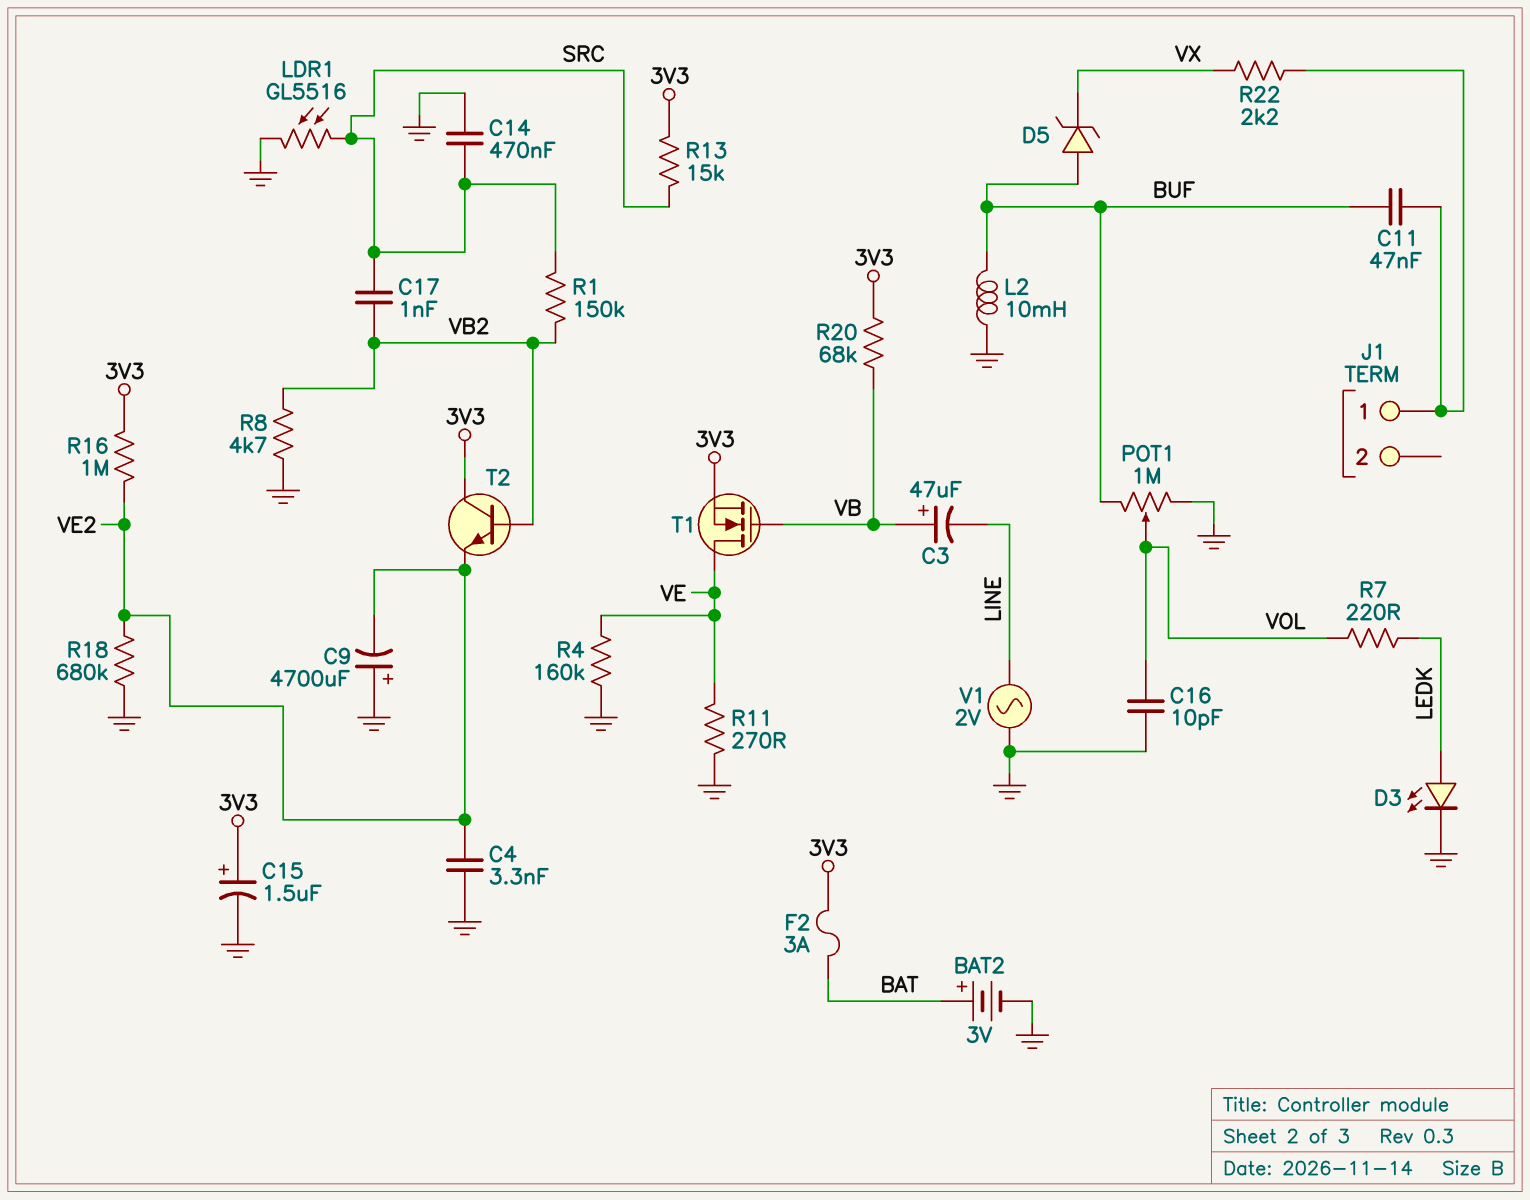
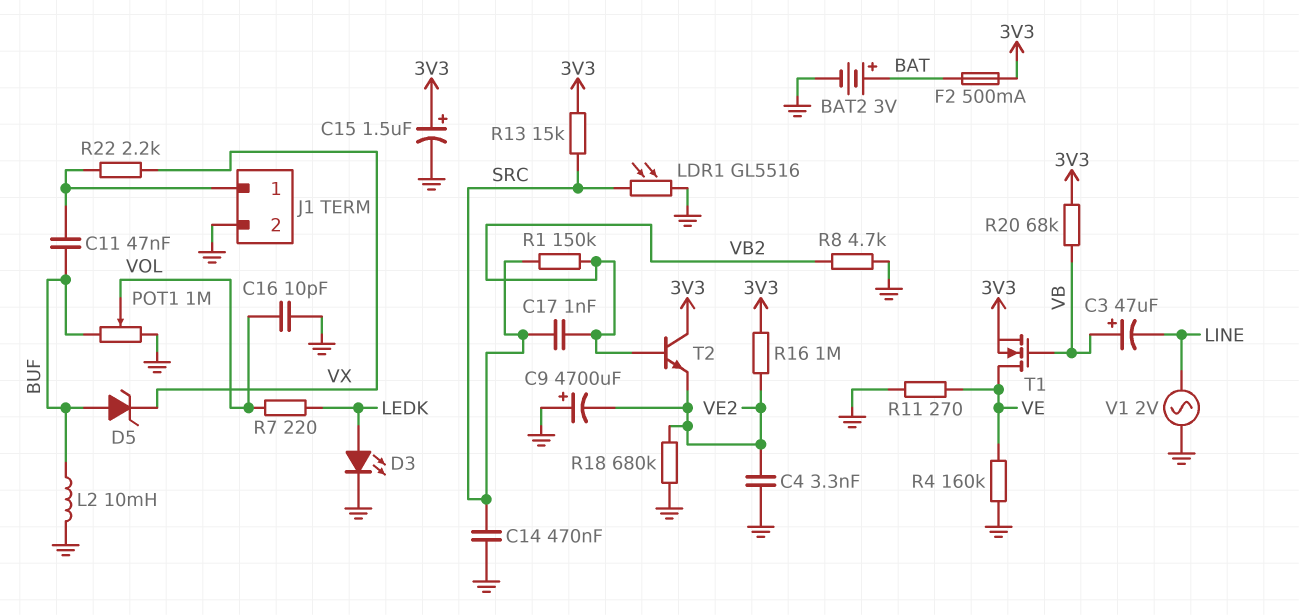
F2: 3A (3V3, BAT) -> 500mA (3V3, BAT)
J1 pin 2: none -> GND

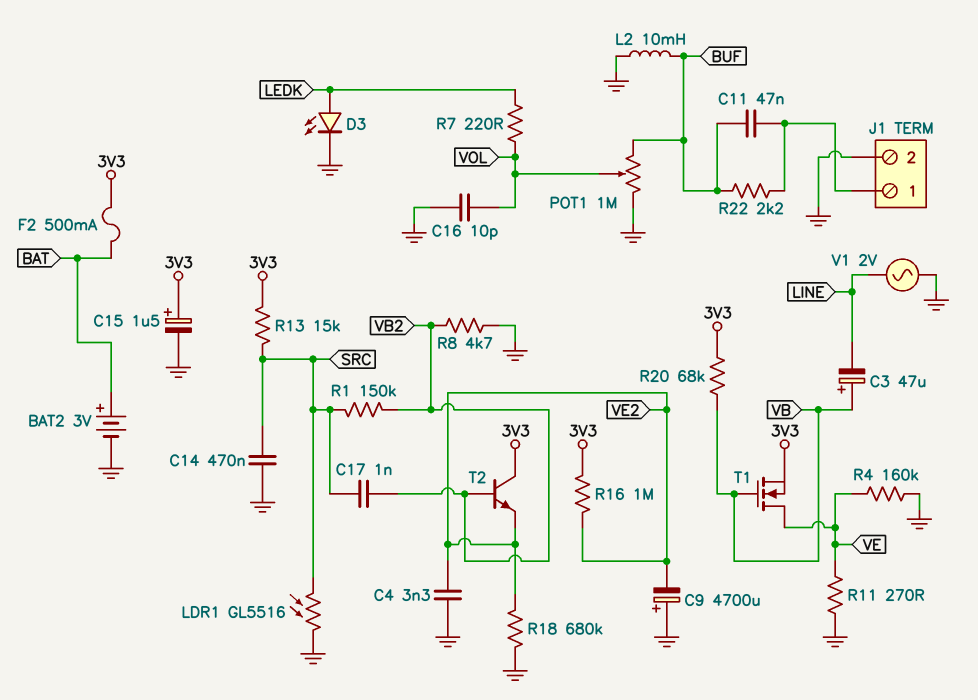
D5: zener (A BUF, K VX) -> none
R22: 2.2k (J1/1, VX) -> 2.2k (BUF, J1/1)

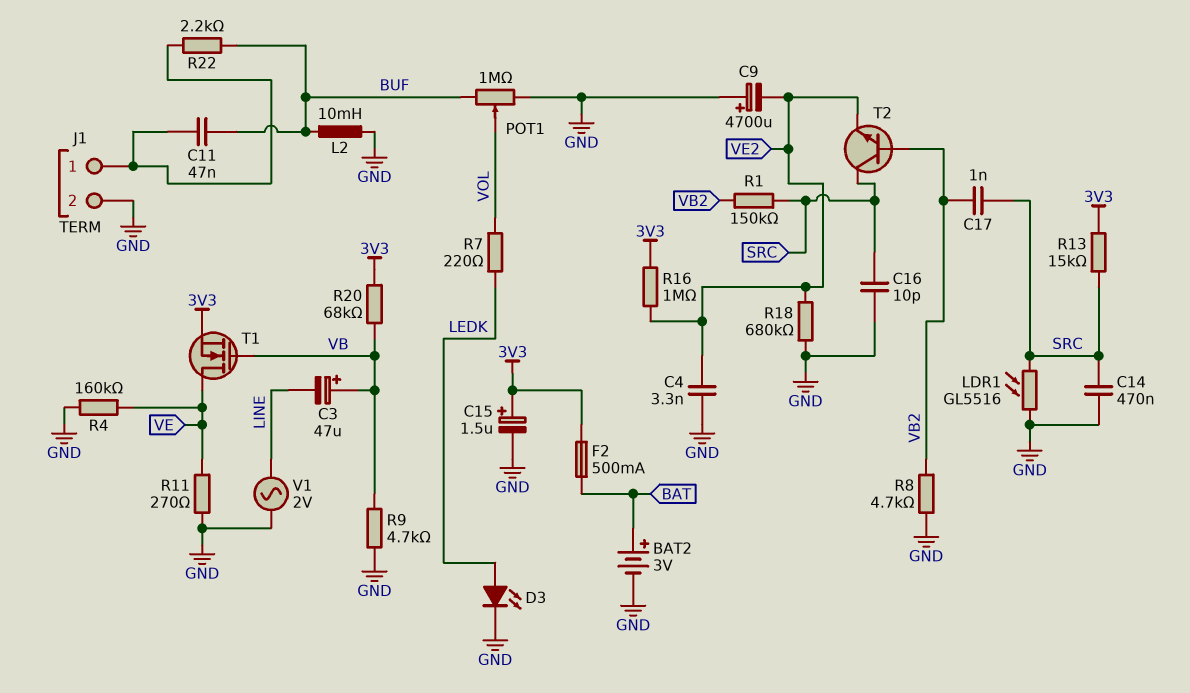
C16: 10pF (GND, VOL) -> 10pF (GND, SRC)
R9: none -> 4.7k (GND, VB)
T2: NPN (B VB2, C 3V3, E VE2) -> NPN (B VB2, C SRC, E VE2)

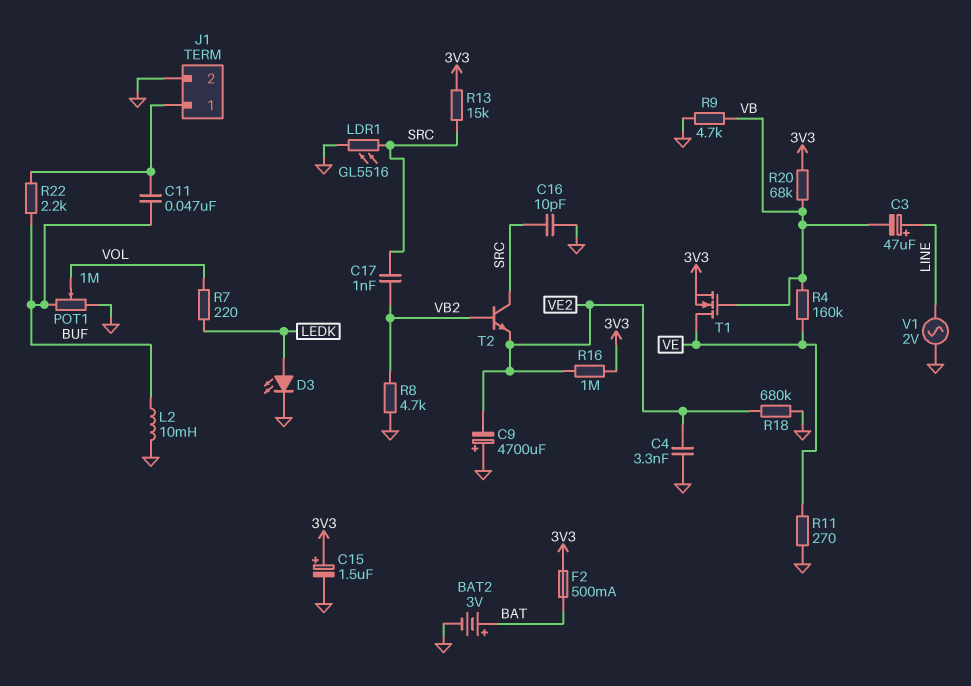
C3: 47uF (plus VB, minus LINE) -> 47uF (plus LINE, minus VB)
C14: 470nF (GND, SRC) -> none
R1: 150k (SRC, VB2) -> none
R4: 160k (GND, VE) -> 160k (VB, VE)

